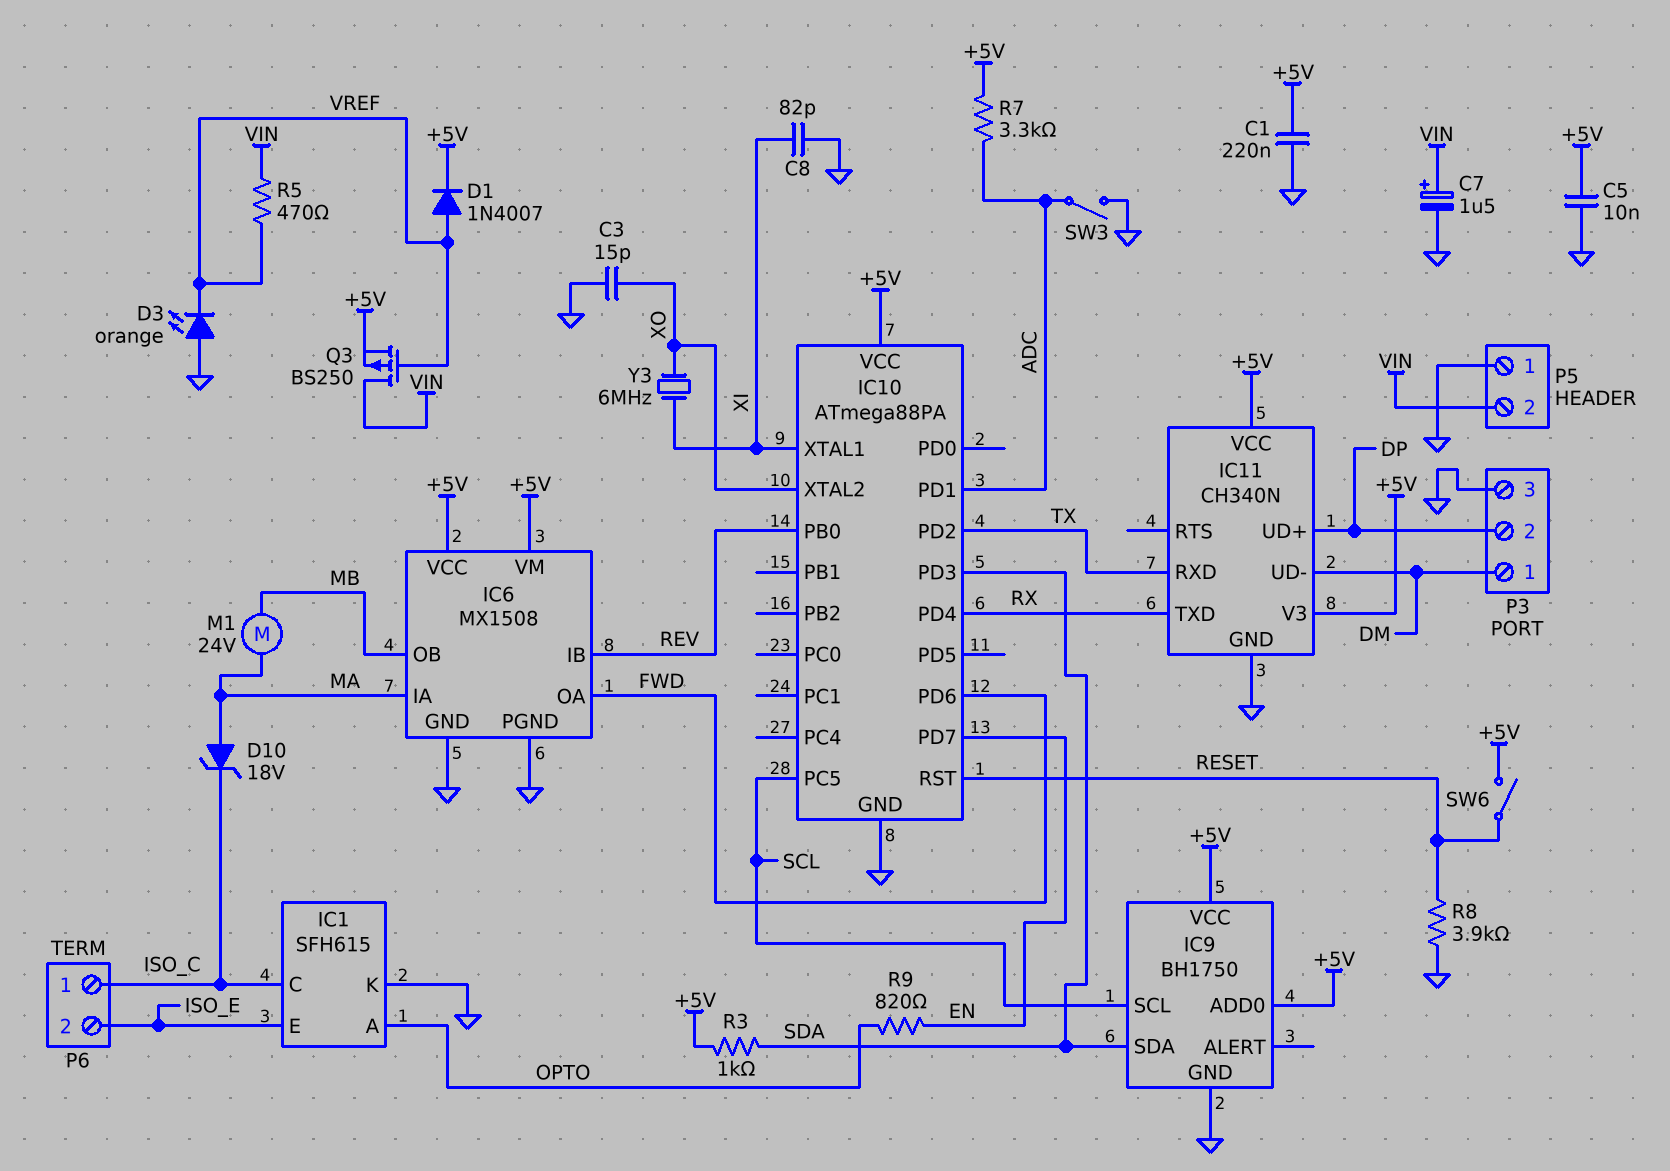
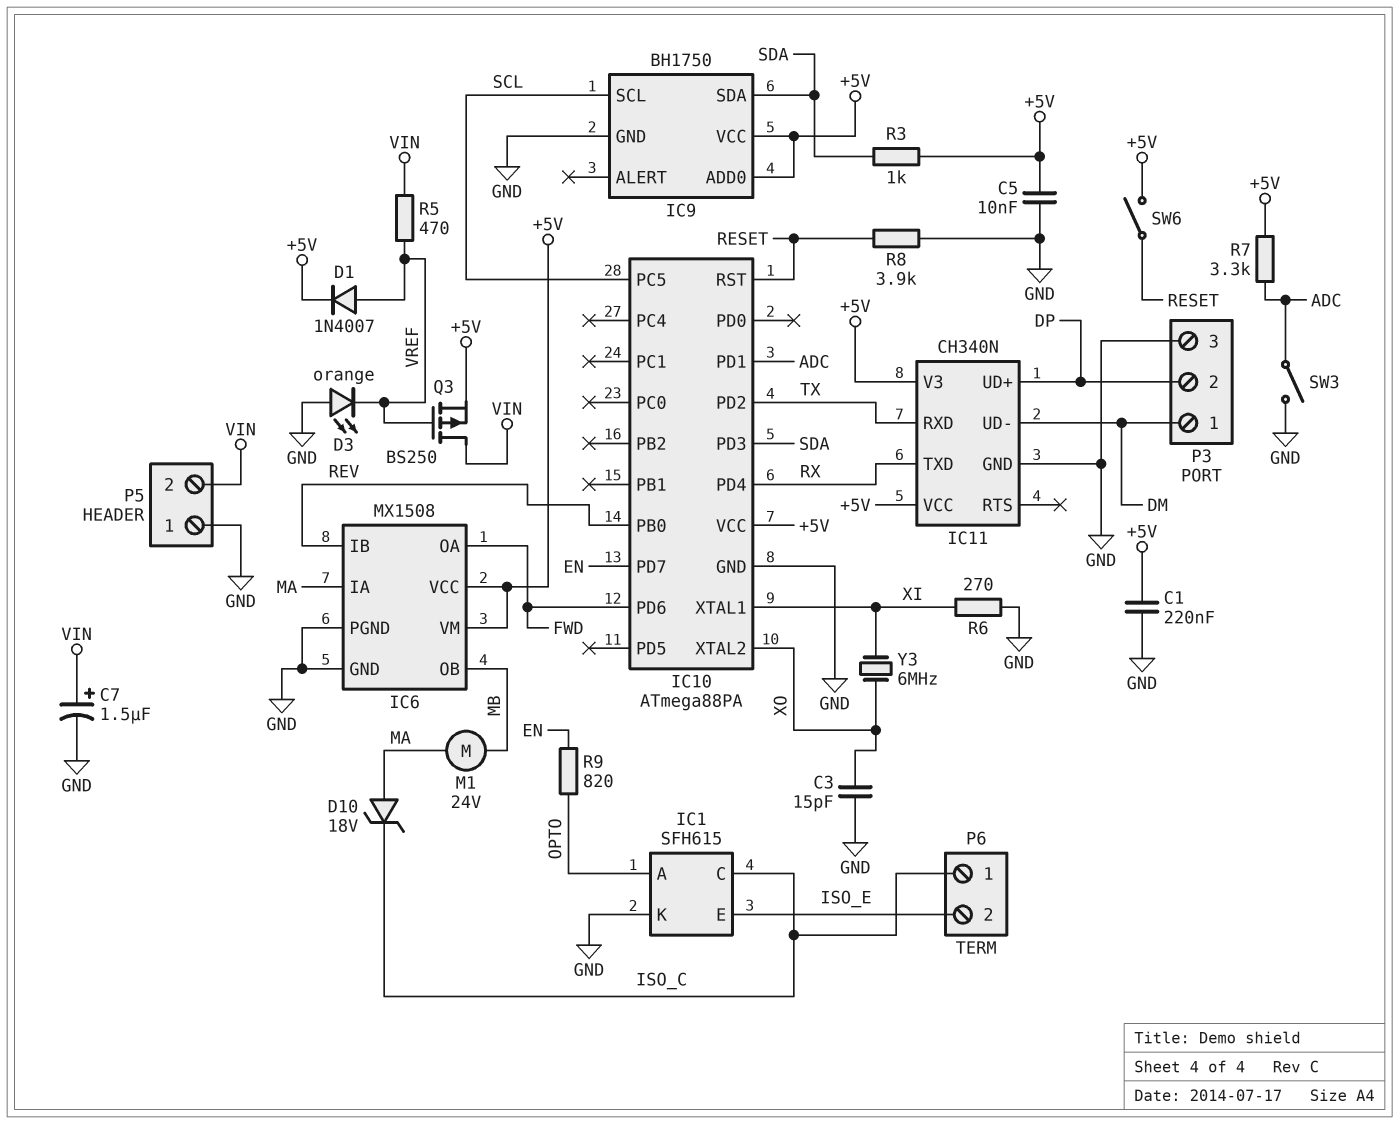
C8: 82pF (GND, XI) -> none
R6: none -> 270 (GND, XI)

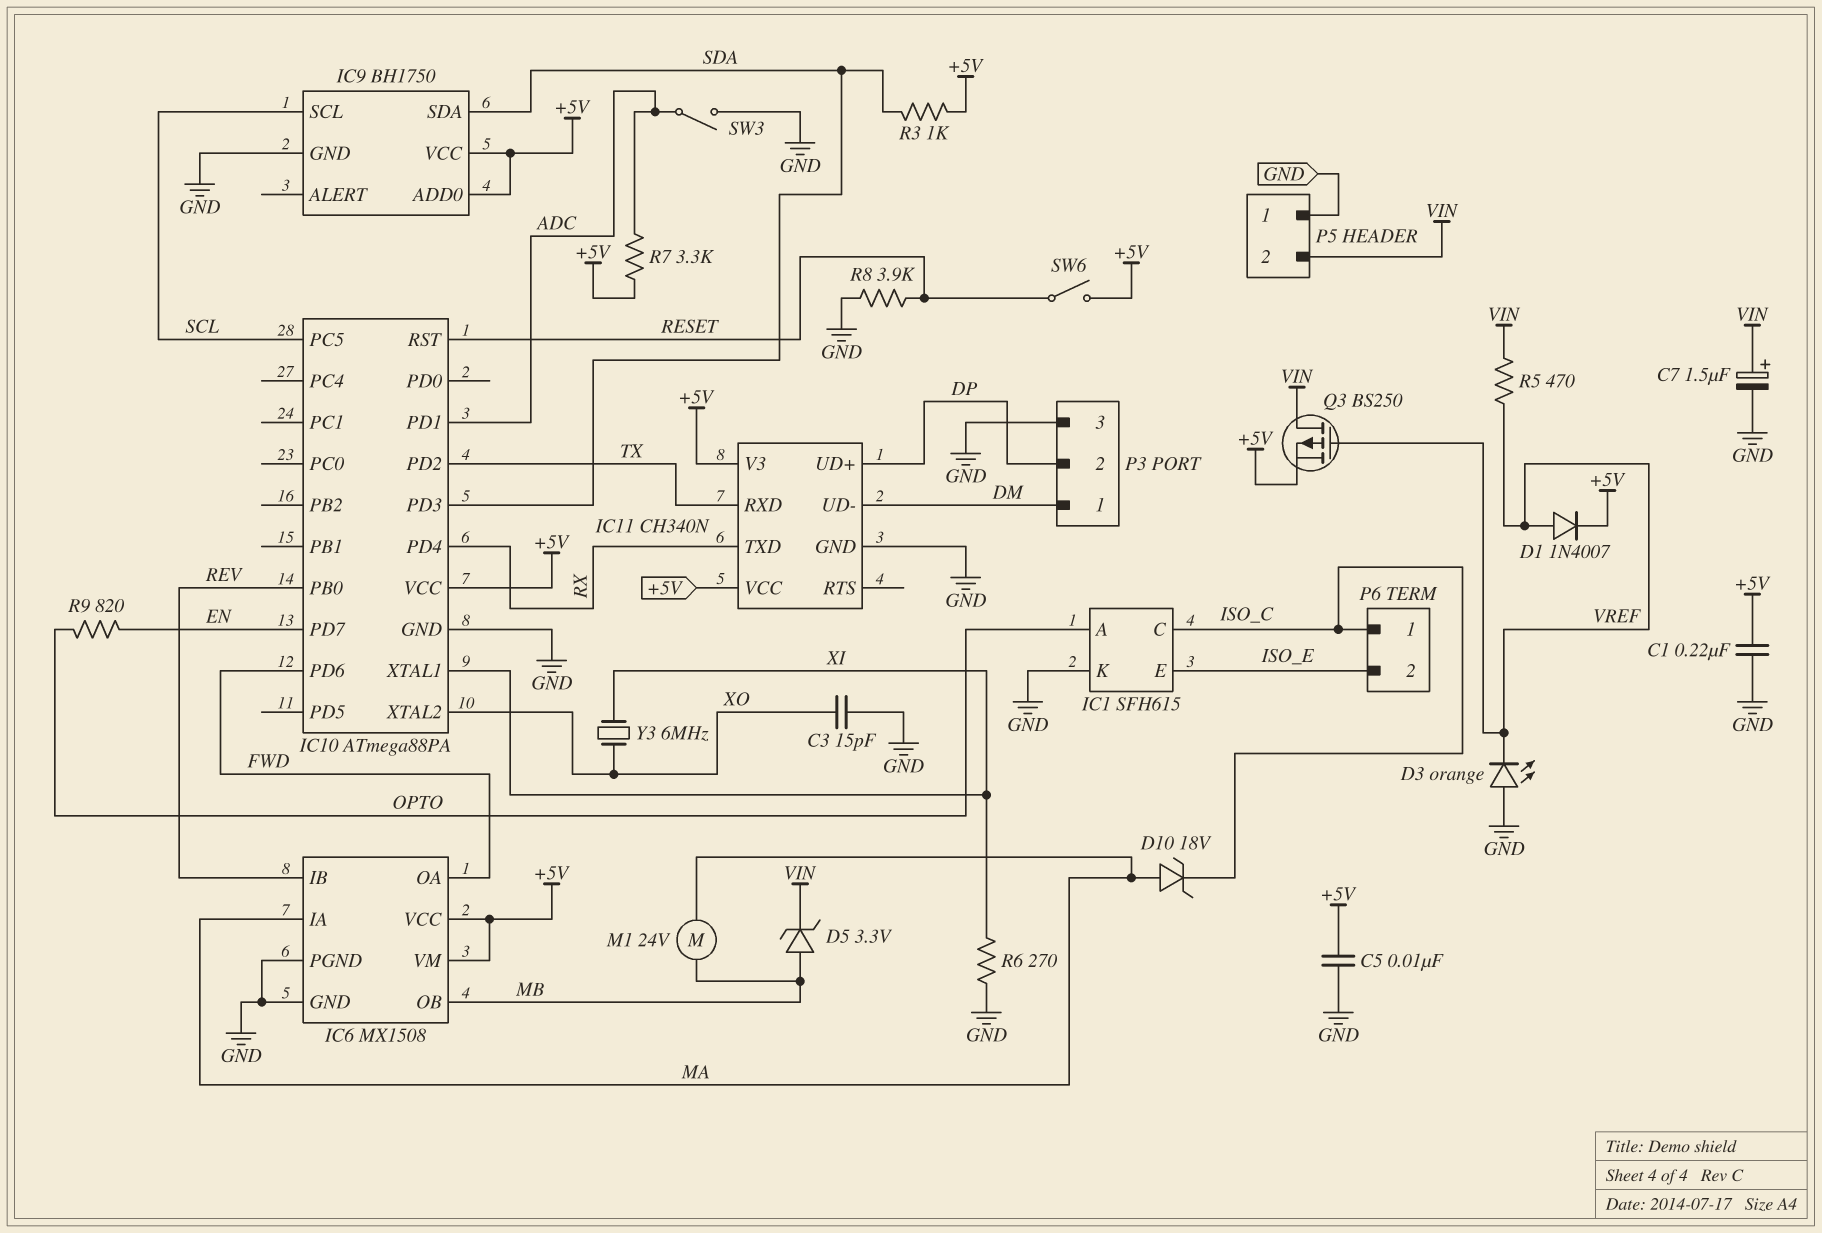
D5: none -> zener 3.3V (A MB, K VIN)

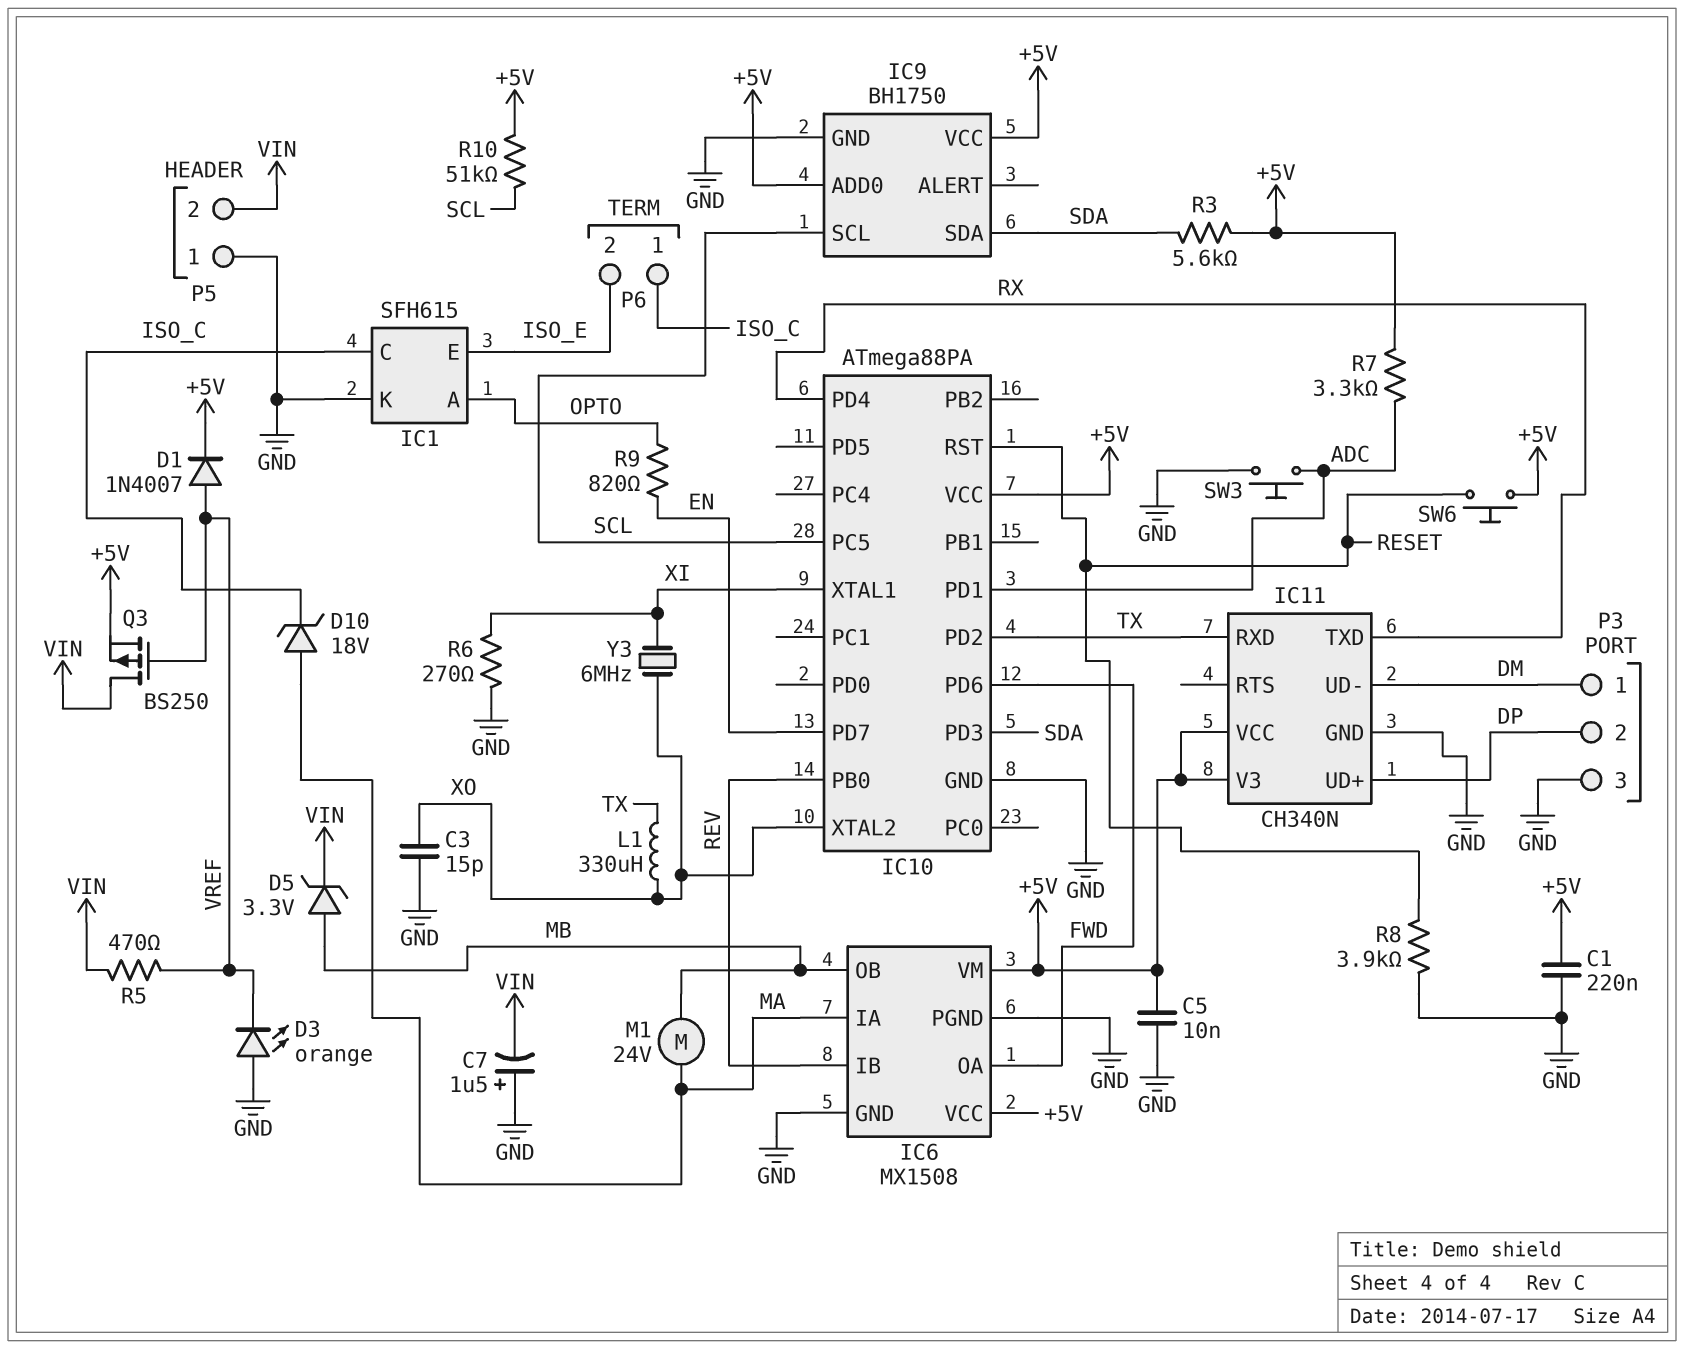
C7: 1.5uF (plus VIN, minus GND) -> 1.5uF (plus GND, minus VIN)
L1: none -> 330uH (TX, XO)
R3: 1k (+5V, SDA) -> 5.6k (+5V, SDA)
R10: none -> 51k (+5V, SCL)
SW3: switch (ADC, GND) -> button (ADC, GND)
SW6: switch (+5V, RESET) -> button (+5V, RESET)

